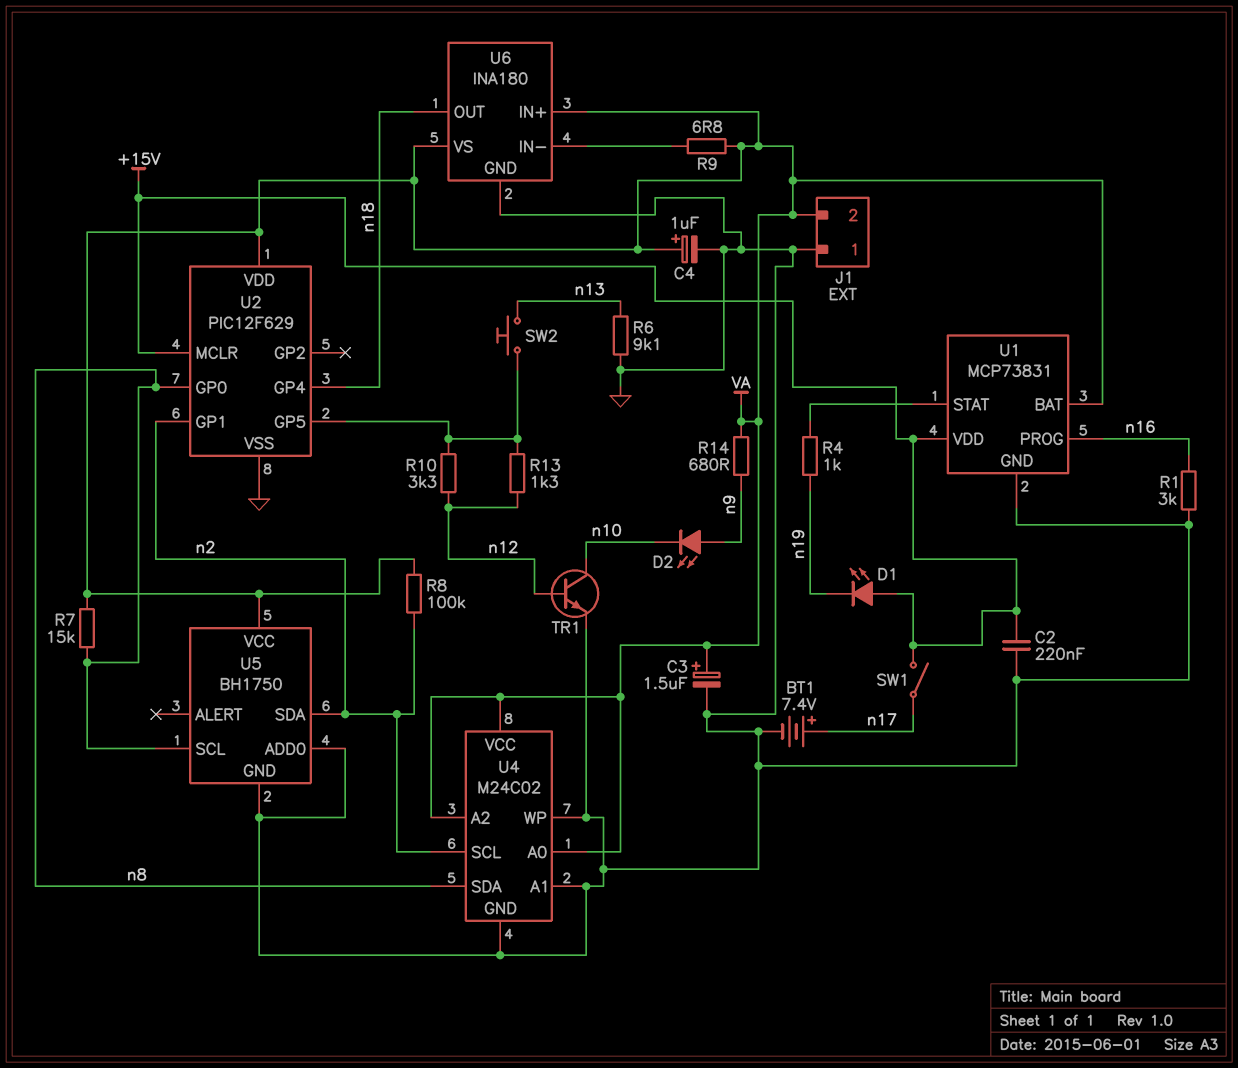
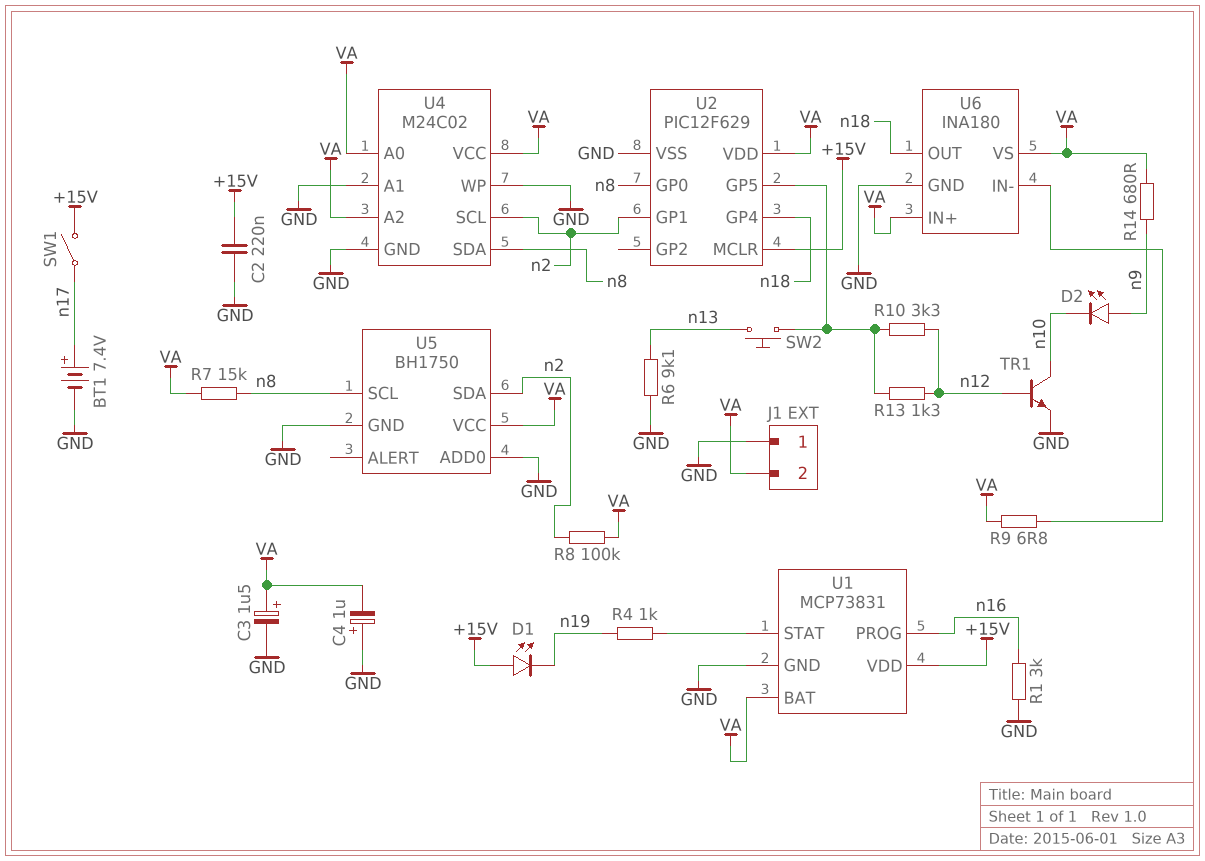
C4: 1uF (plus VA, minus GND) -> 1uF (plus GND, minus VA)

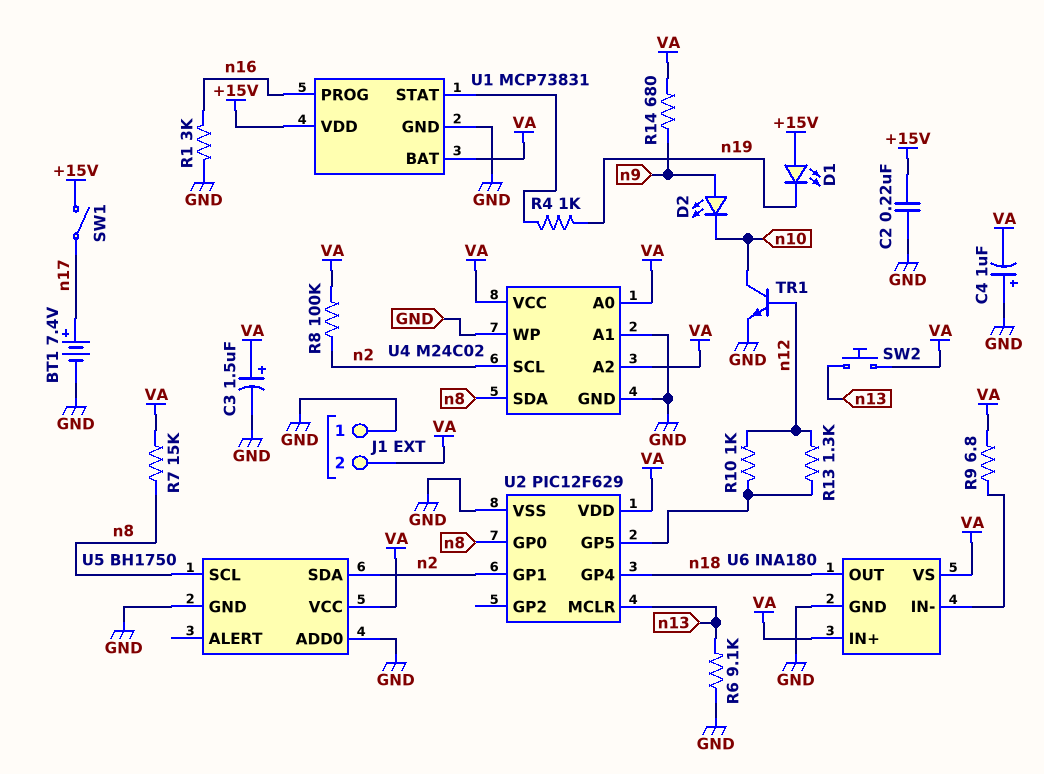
R10: 3.3k (U2/GP5, n12) -> 1k (U2/GP5, n12)
SW2: button (U2/GP5, n13) -> button (VA, n13)
U2 pin MCLR: +15V -> n13

